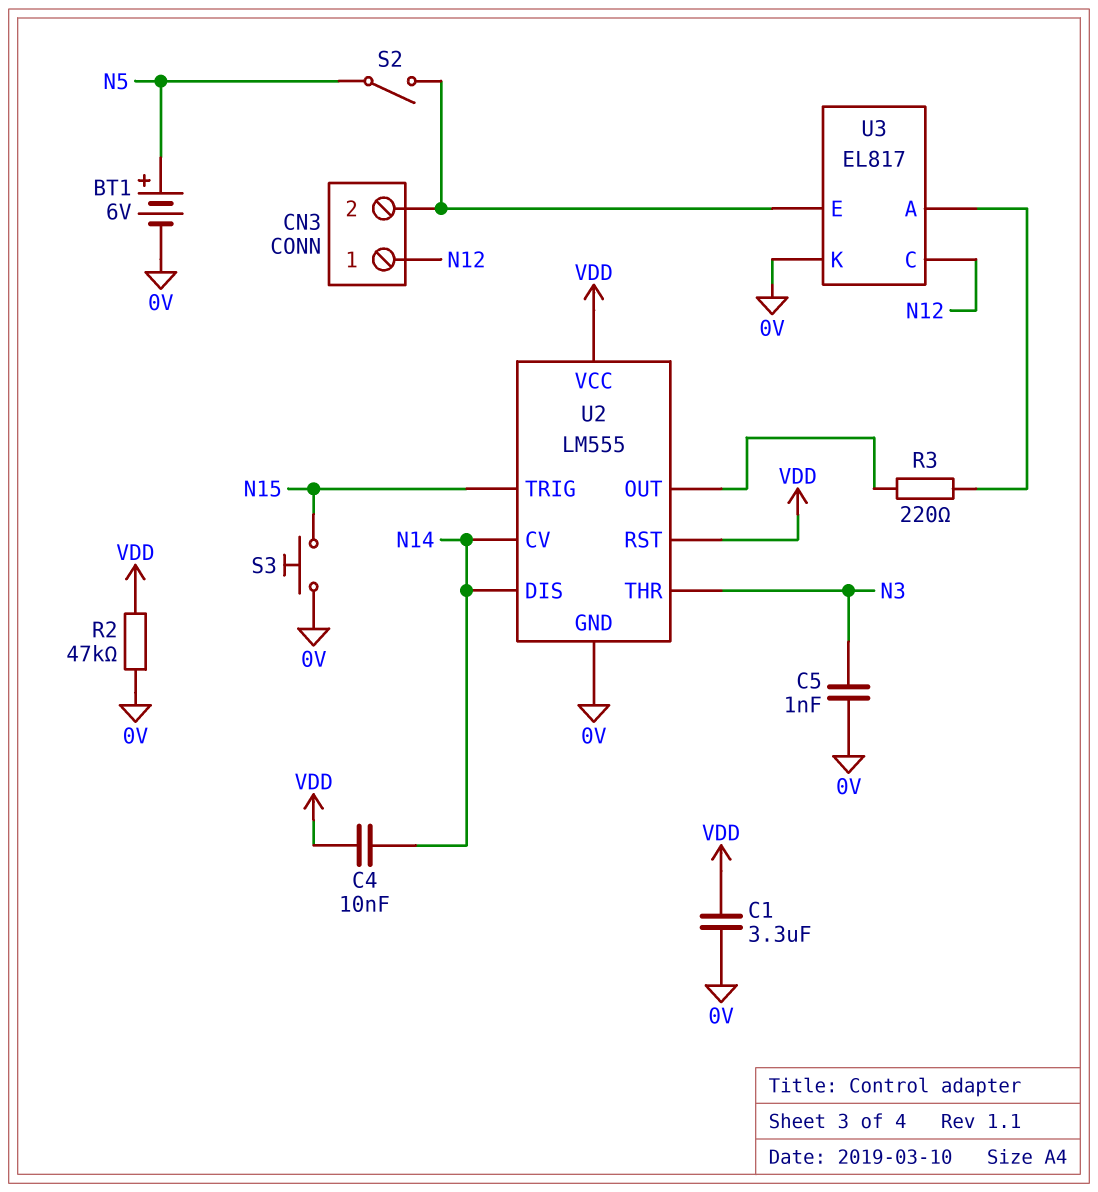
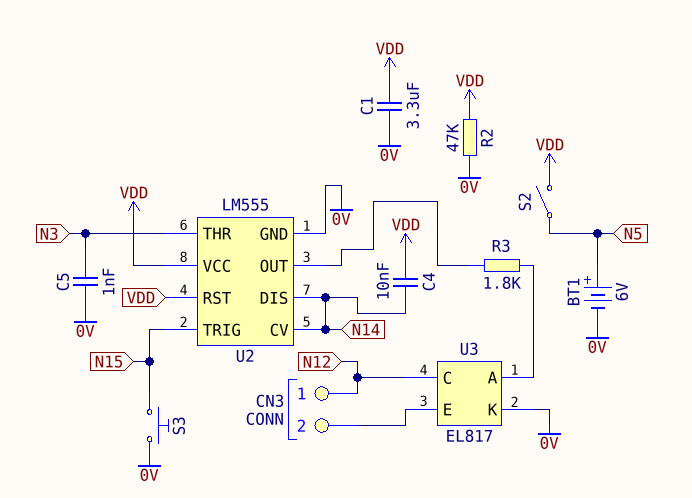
R3: 220 (U2/OUT, U3/A) -> 1.8k (U2/OUT, U3/A)
S2: switch (CN3/2, N5) -> switch (N5, VDD)

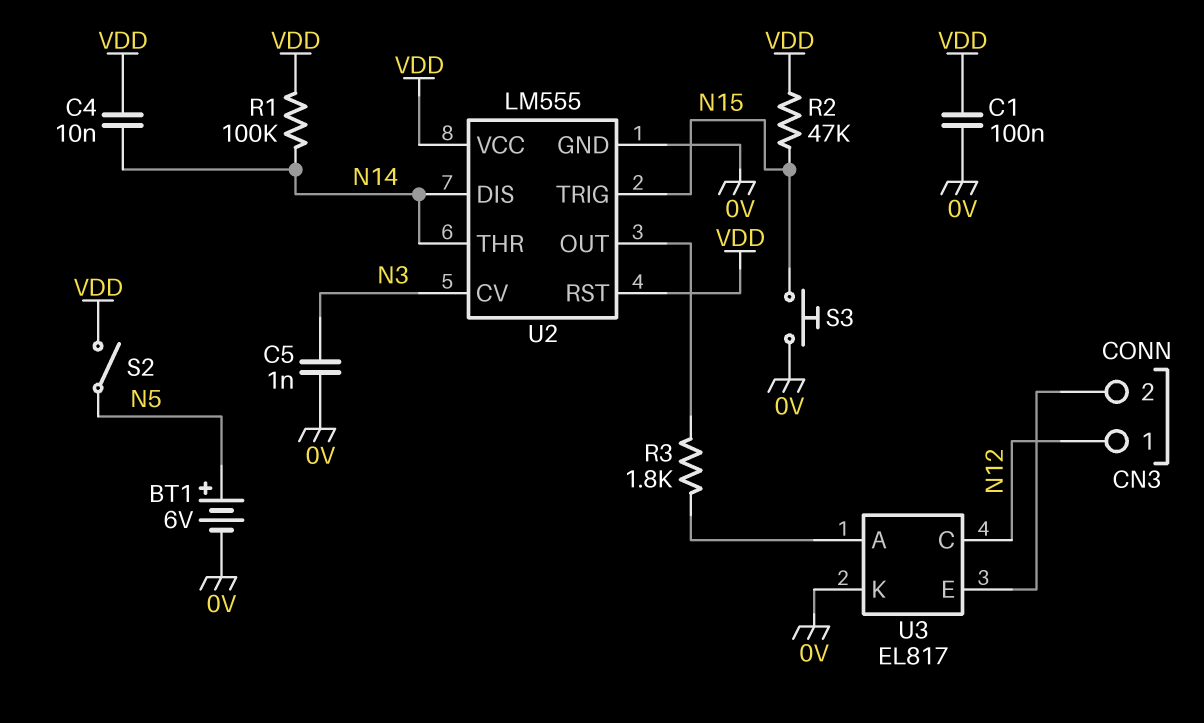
C1: 3.3uF (0V, VDD) -> 100nF (0V, VDD)
R1: none -> 100k (N14, VDD)
R2: 47k (0V, VDD) -> 47k (N15, VDD)
U2 pin CV: N14 -> N3
U2 pin THR: N3 -> N14

